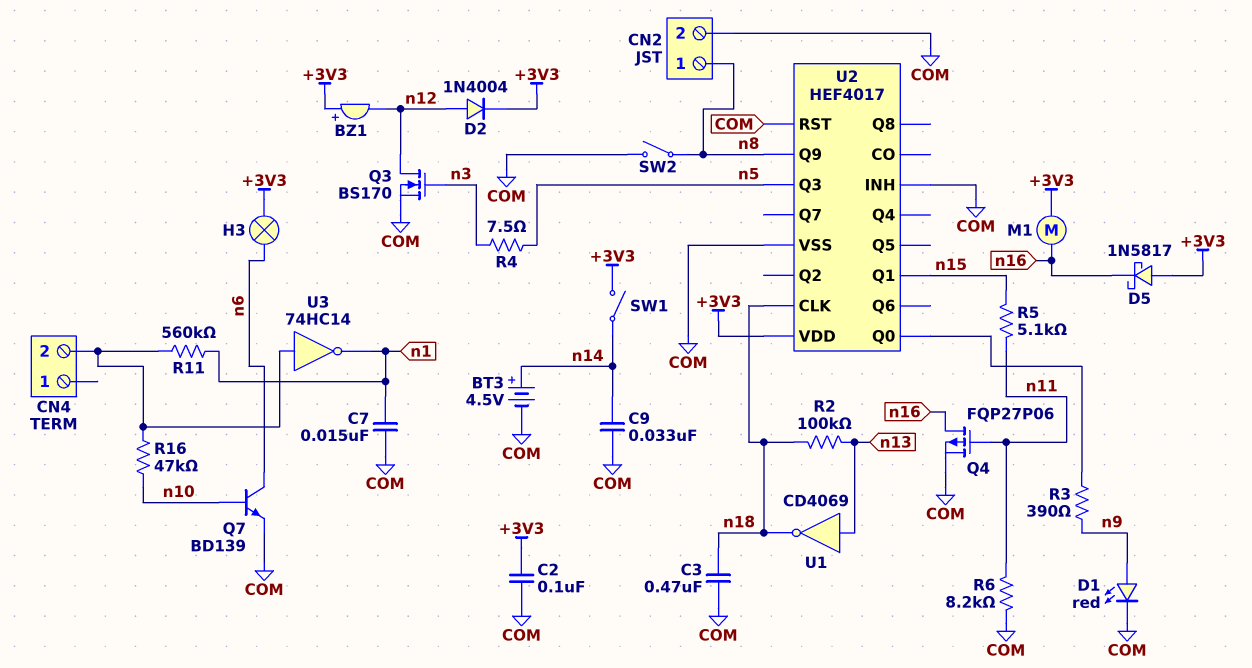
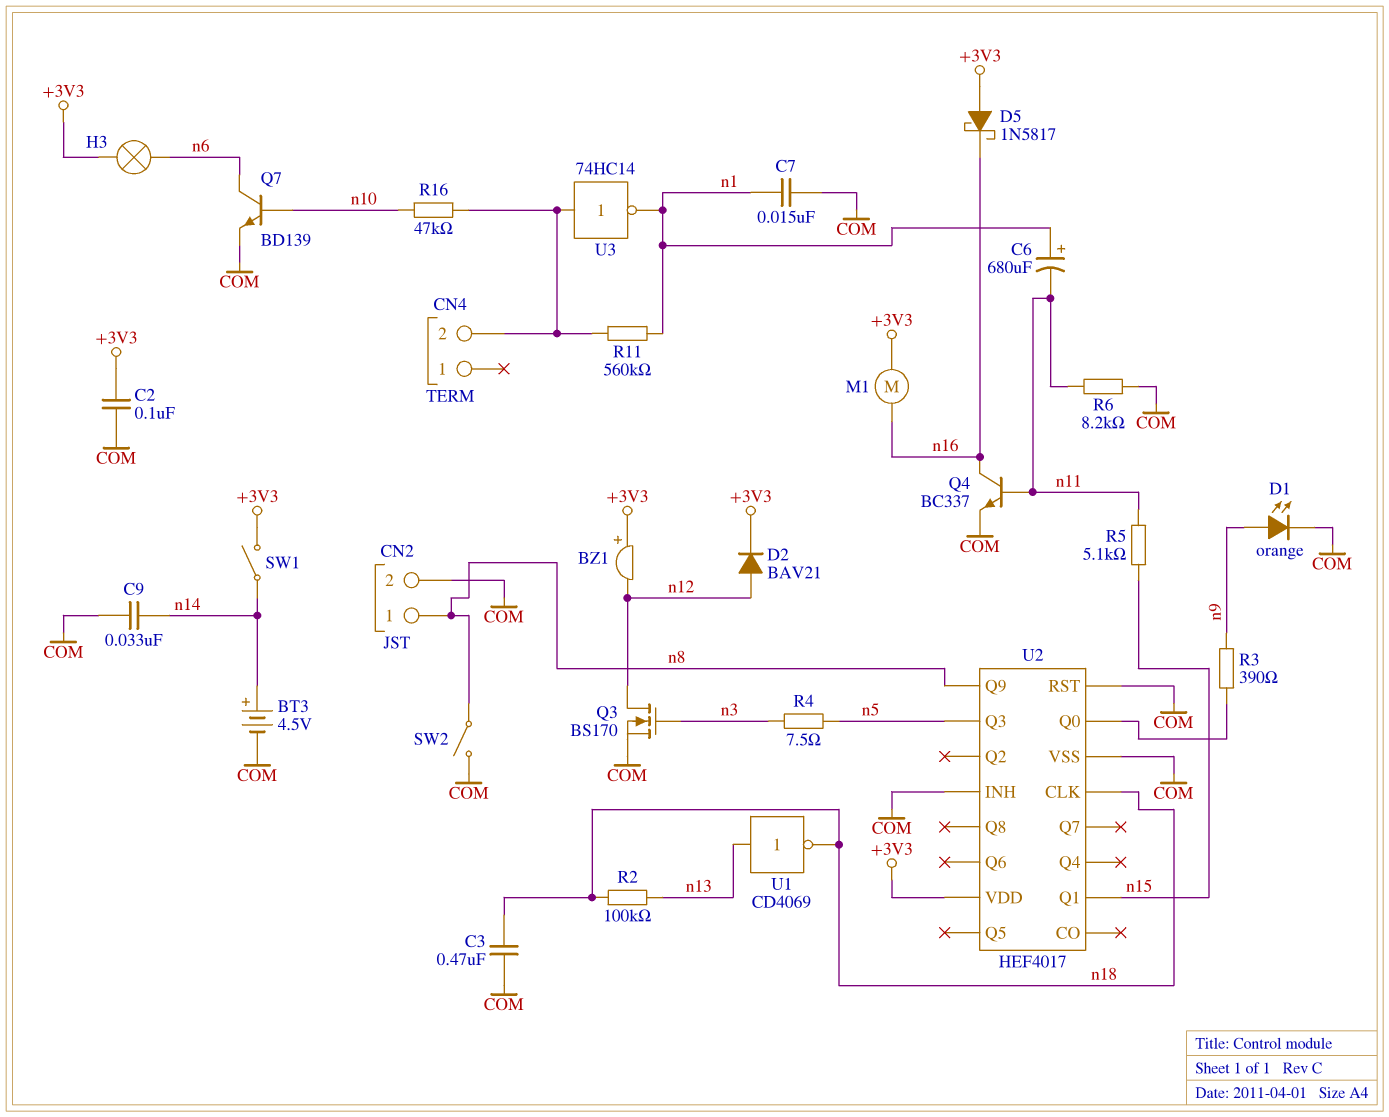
C6: none -> 680uF (plus n1, minus n11)
D1: LED red (A n9, K COM) -> LED orange (A n9, K COM)
D2: diode 1N4004 (A n12, K +3V3) -> diode BAV21 (A n12, K +3V3)
Q4: PMOS FQP27P06 (G n11, D n16, S COM) -> NPN BC337 (B n11, C n16, E COM)

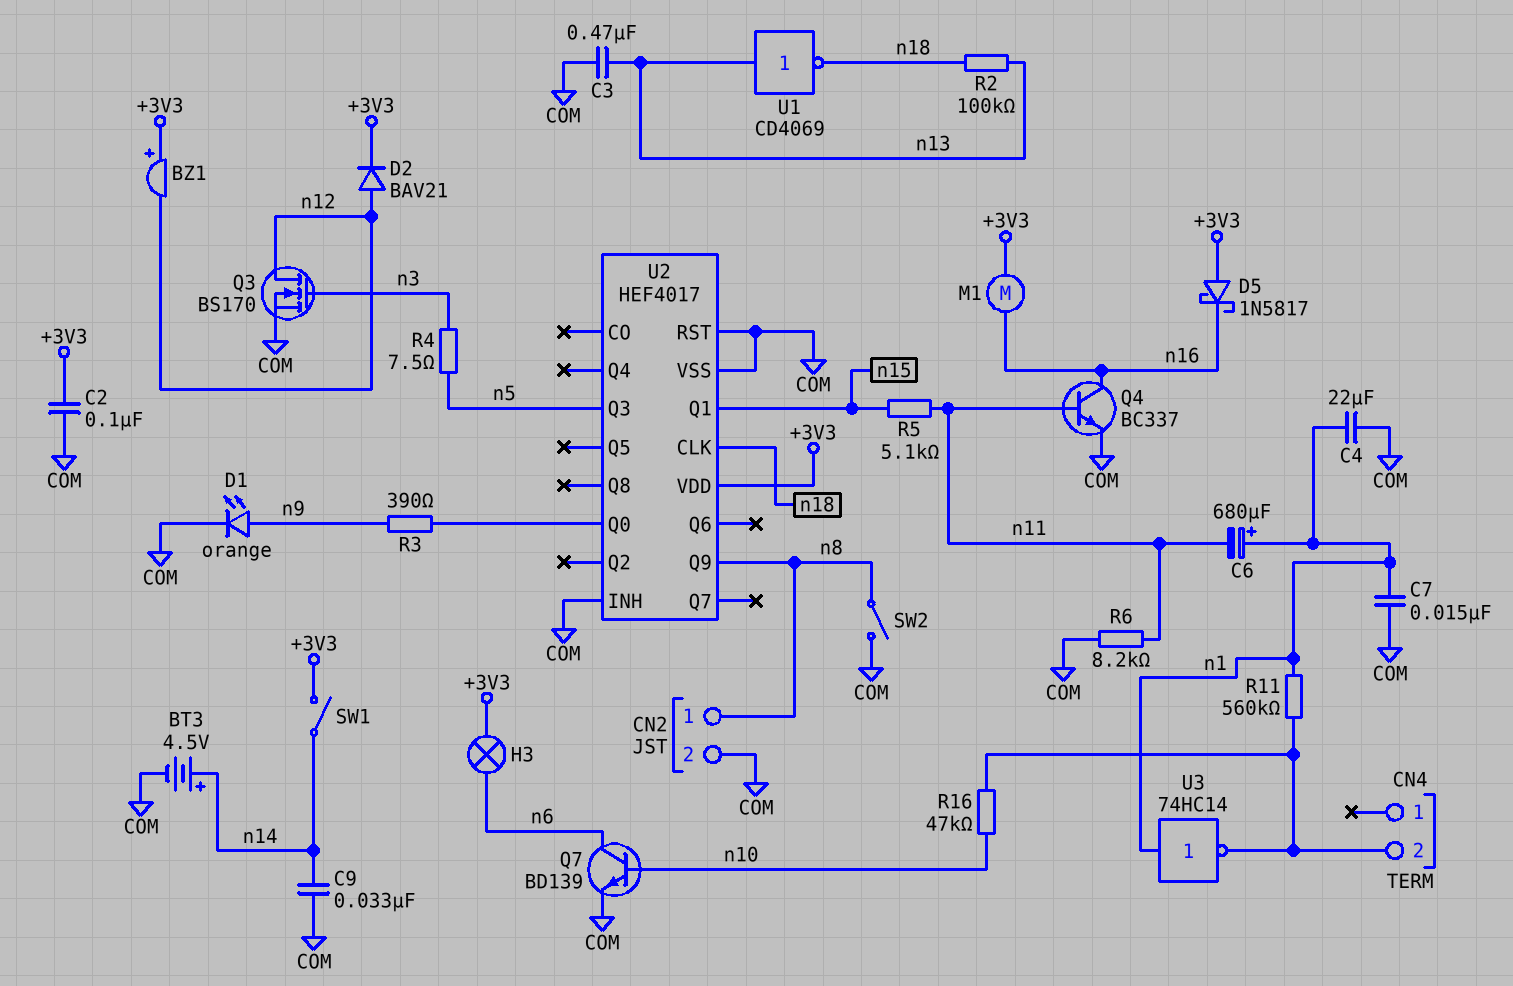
C3: 470nF (COM, n18) -> 470nF (COM, n13)
C4: none -> 22uF (COM, n1)
U3: NOT 74HC14 (in CN4/2, out n1) -> NOT 74HC14 (in n1, out CN4/2)

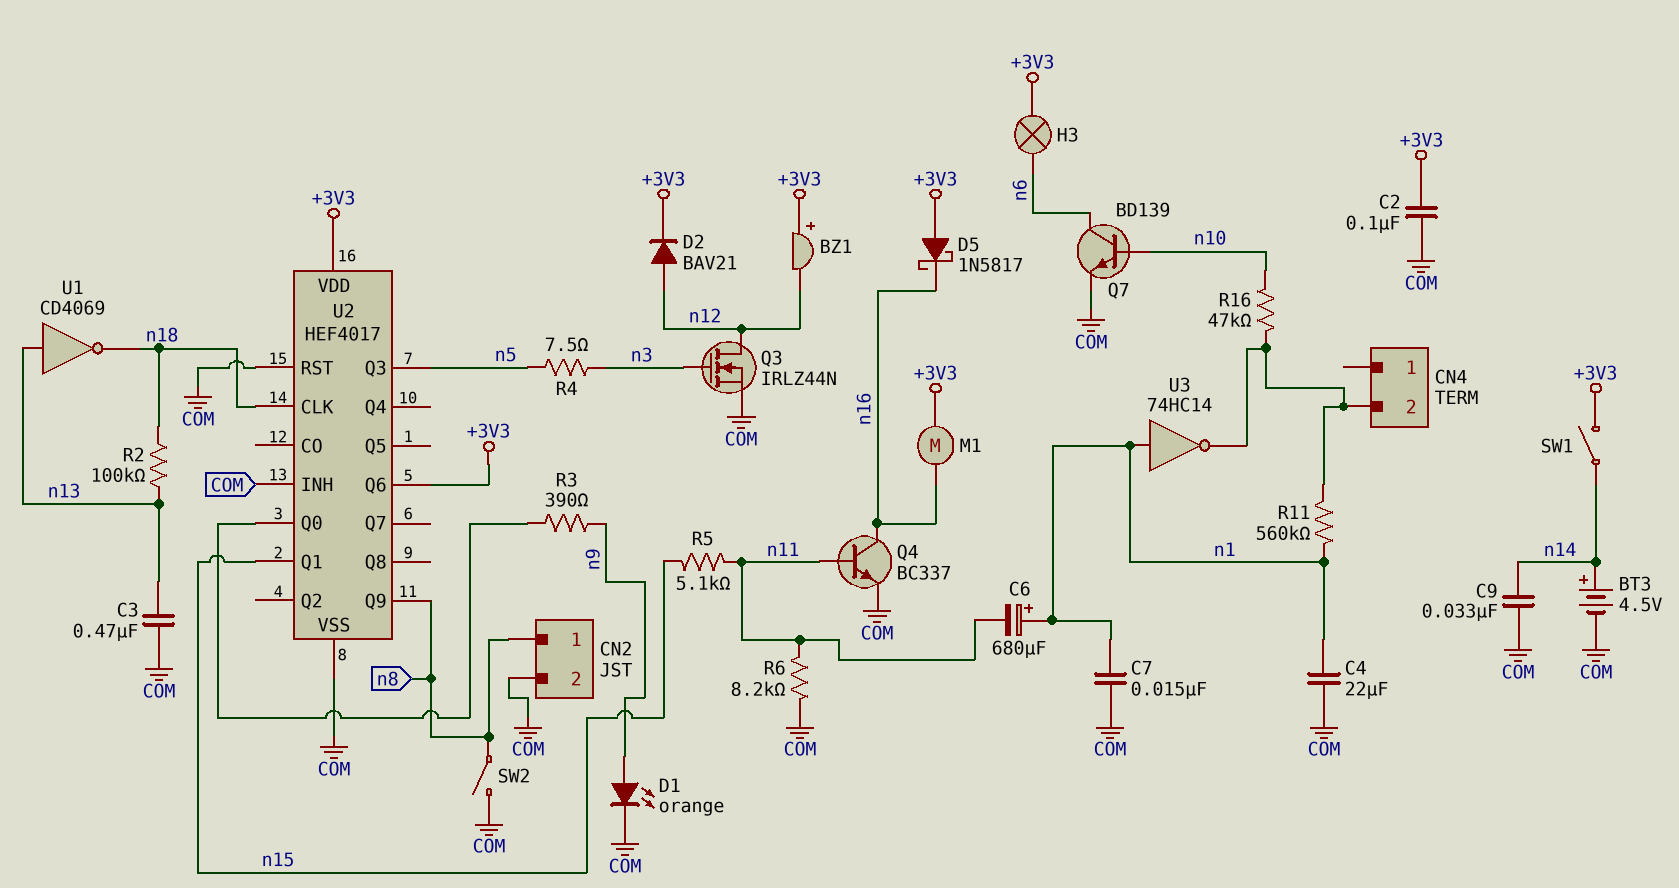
Q3: NMOS BS170 (G n3, D n12, S COM) -> NMOS IRLZ44N (G n3, D n12, S COM)
U2 pin Q6: none -> +3V3

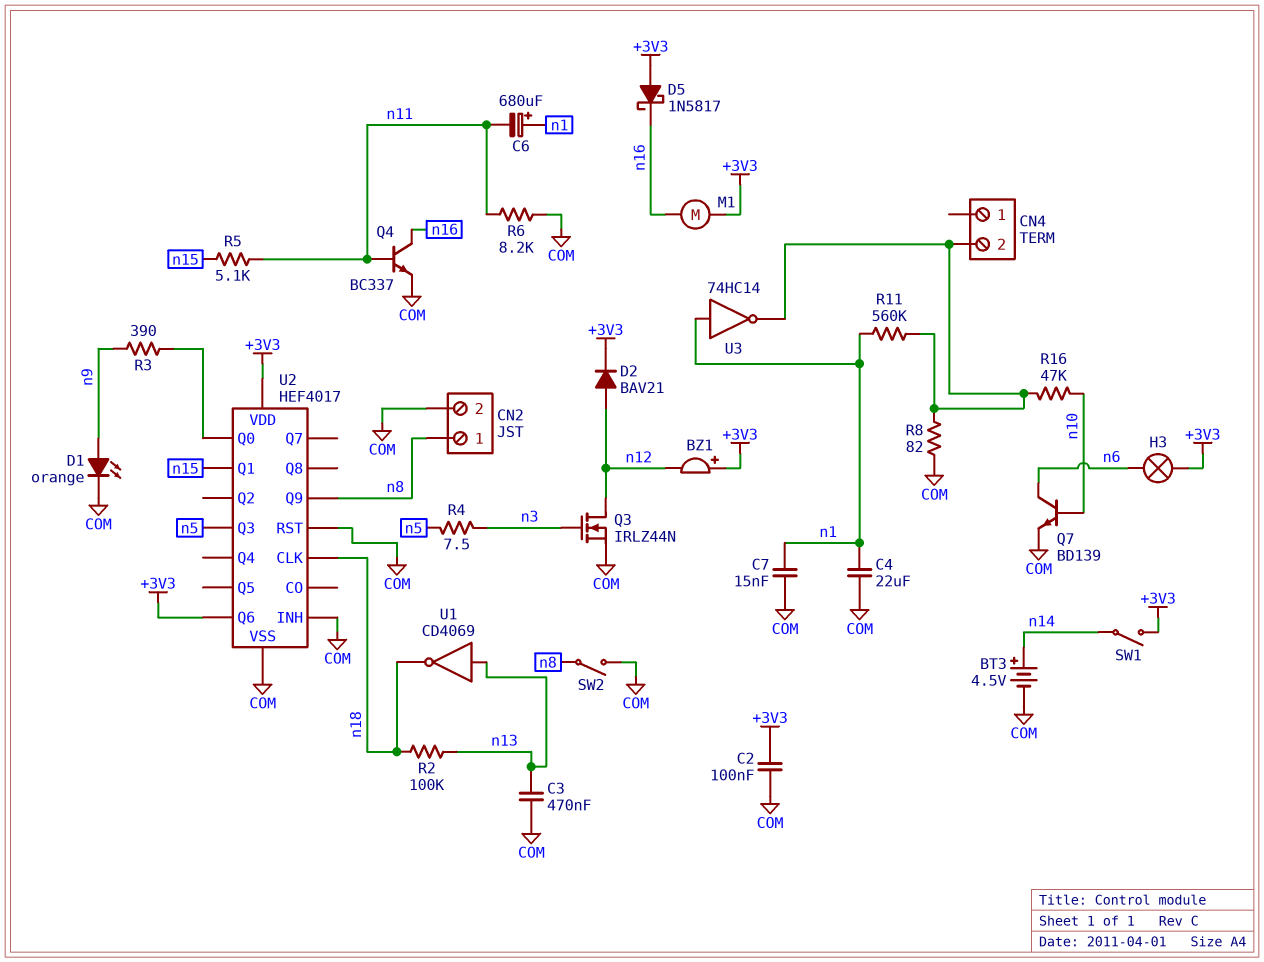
C9: 33nF (COM, n14) -> none
R8: none -> 82 (CN4/2, COM)

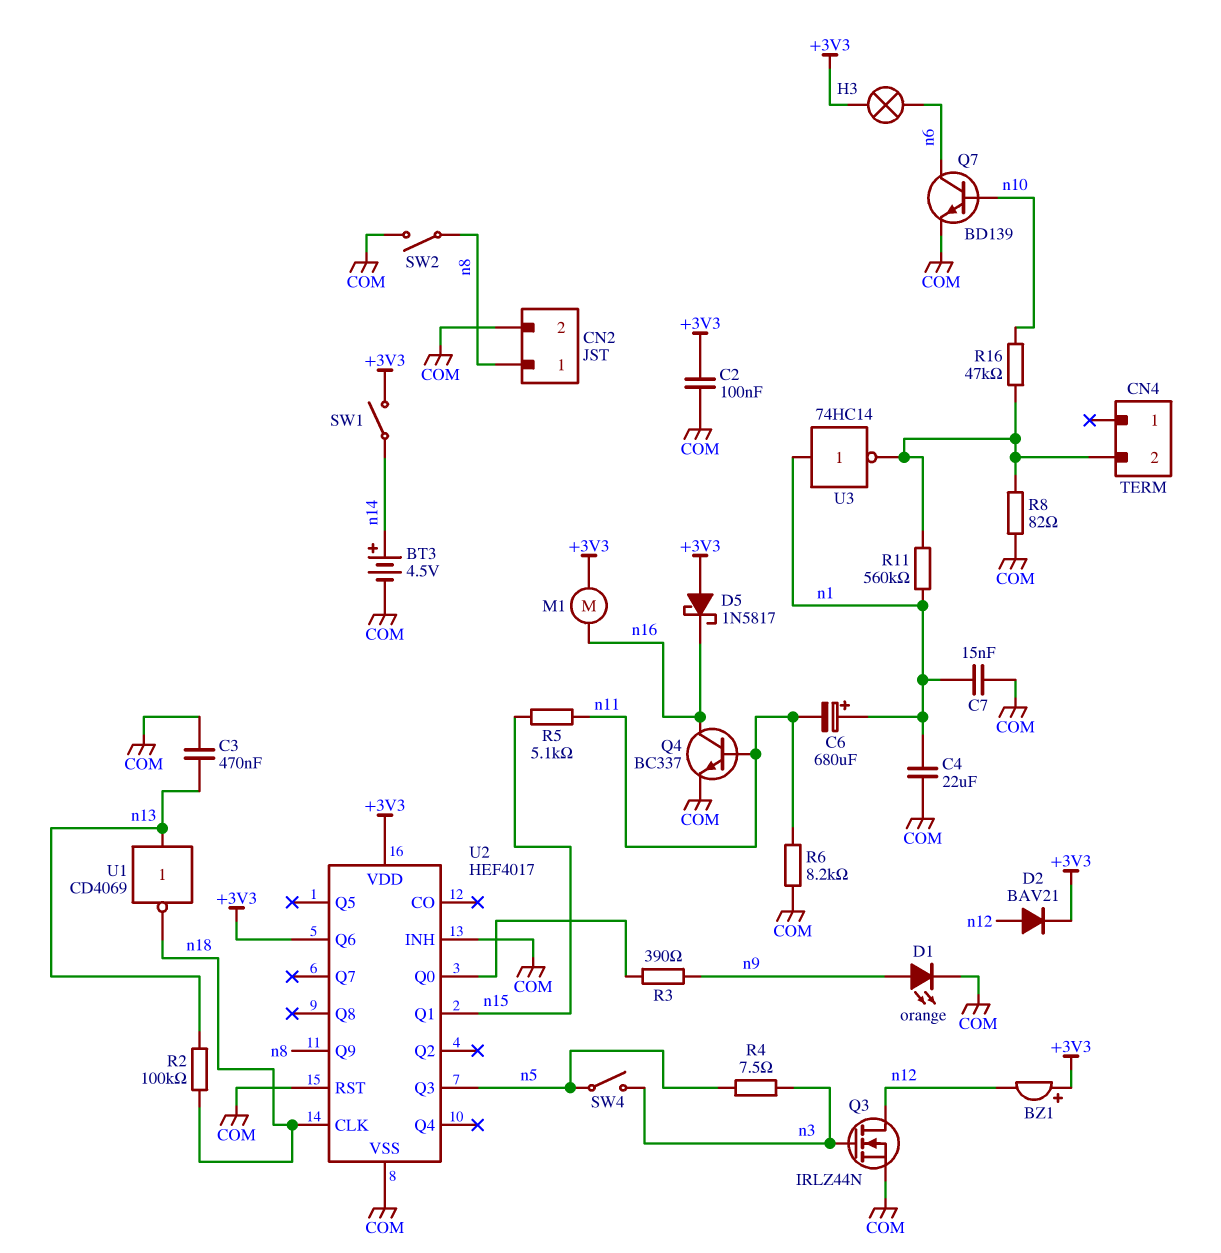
SW4: none -> switch (n3, n5)

